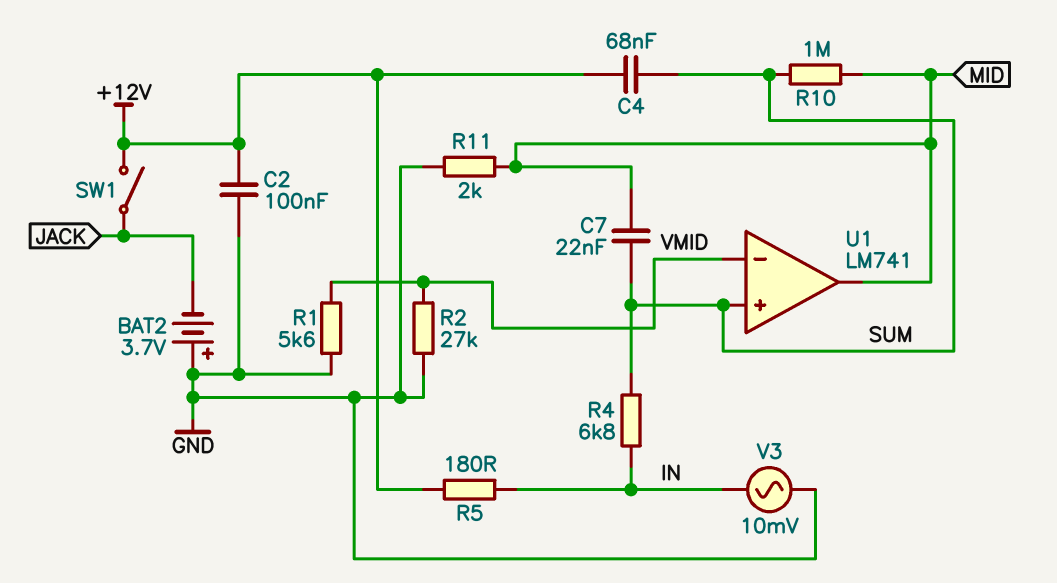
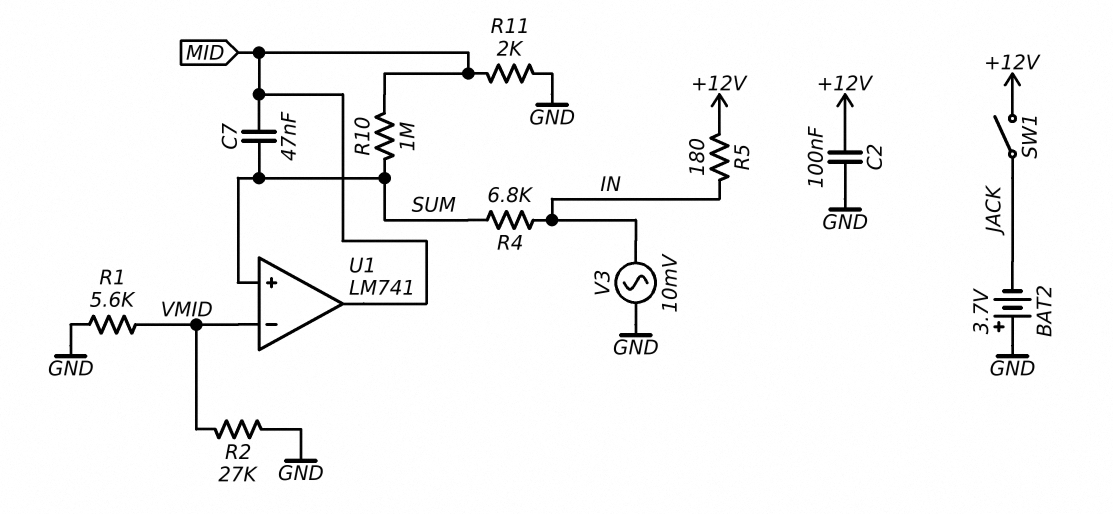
C4: 68nF (+12V, SUM) -> none
C7: 22nF (MID, SUM) -> 47nF (MID, SUM)

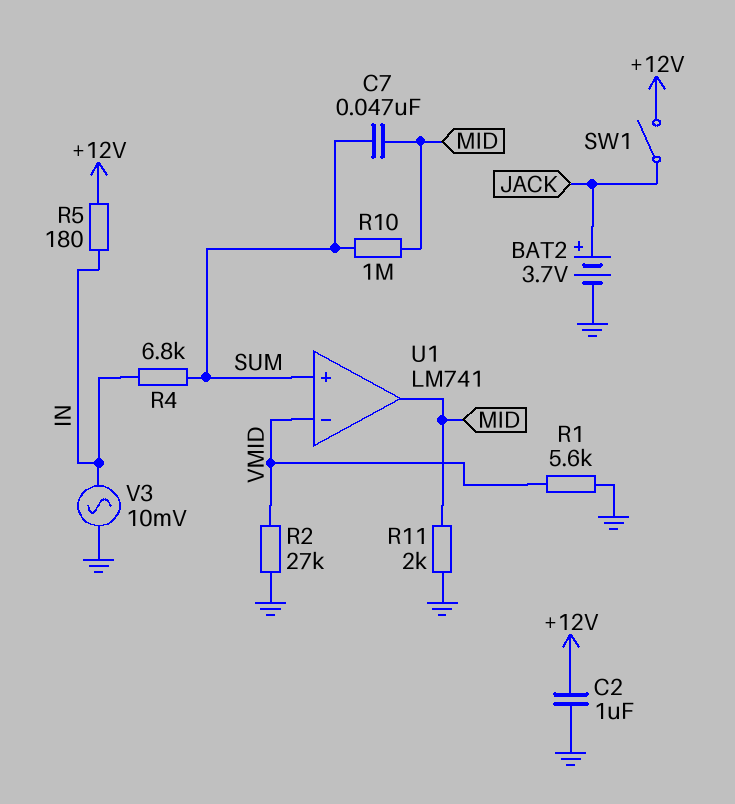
BAT2: 3.7V (plus GND, minus JACK) -> 3.7V (plus JACK, minus GND)
C2: 100nF (+12V, GND) -> 1uF (+12V, GND)

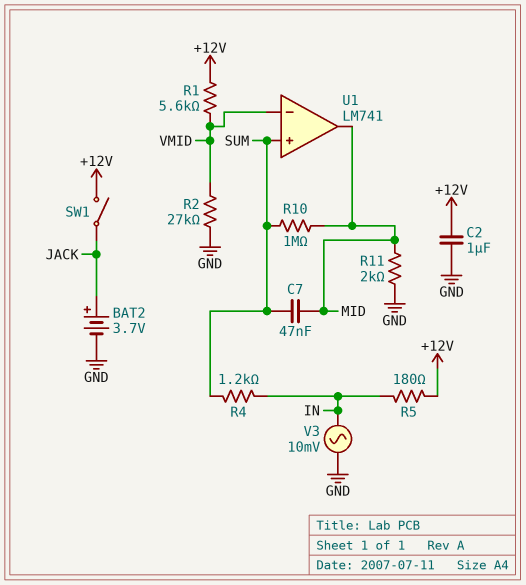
R1: 5.6k (GND, VMID) -> 5.6k (+12V, VMID)
R4: 6.8k (IN, SUM) -> 1.2k (IN, SUM)

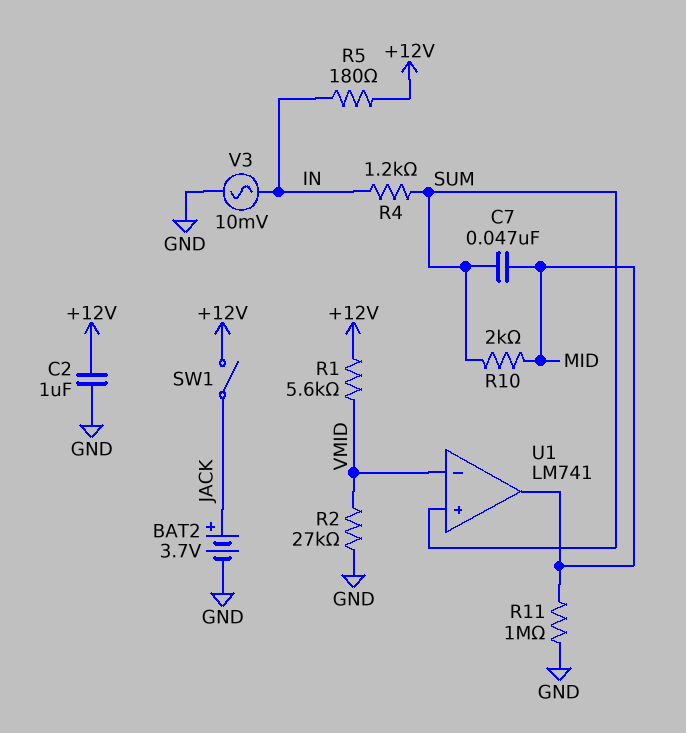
R10: 1M (MID, SUM) -> 2k (MID, SUM)
R11: 2k (GND, MID) -> 1M (GND, MID)

